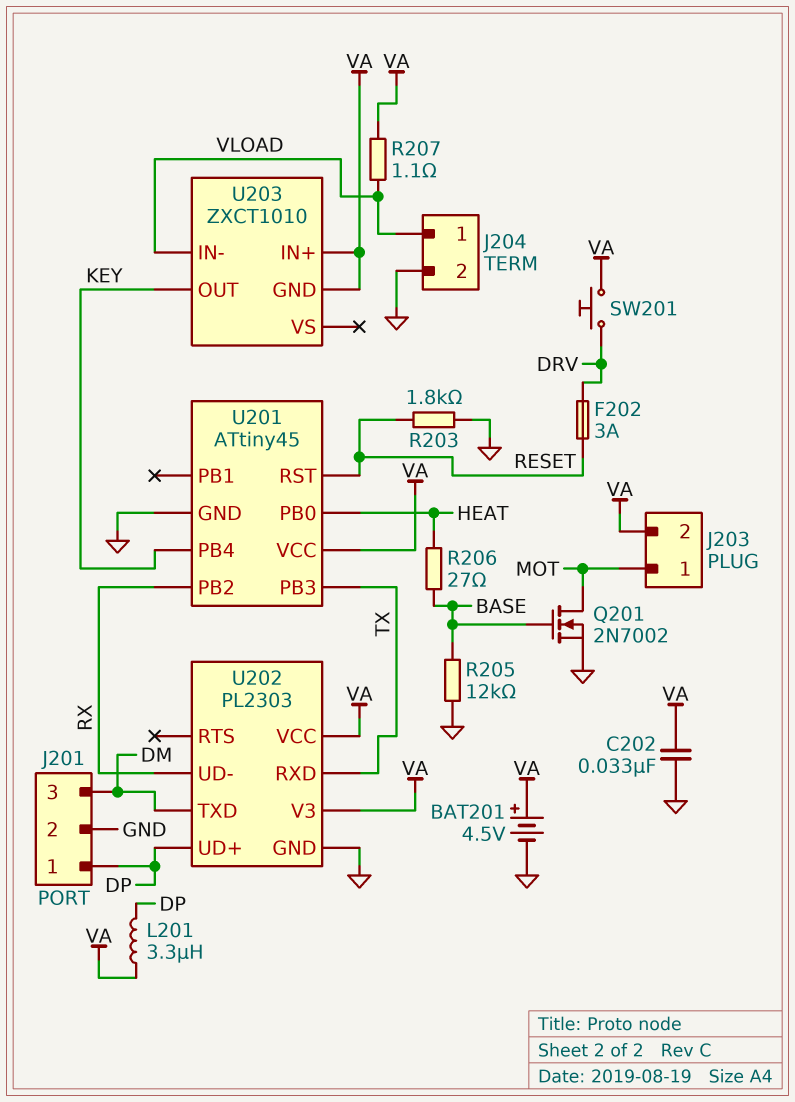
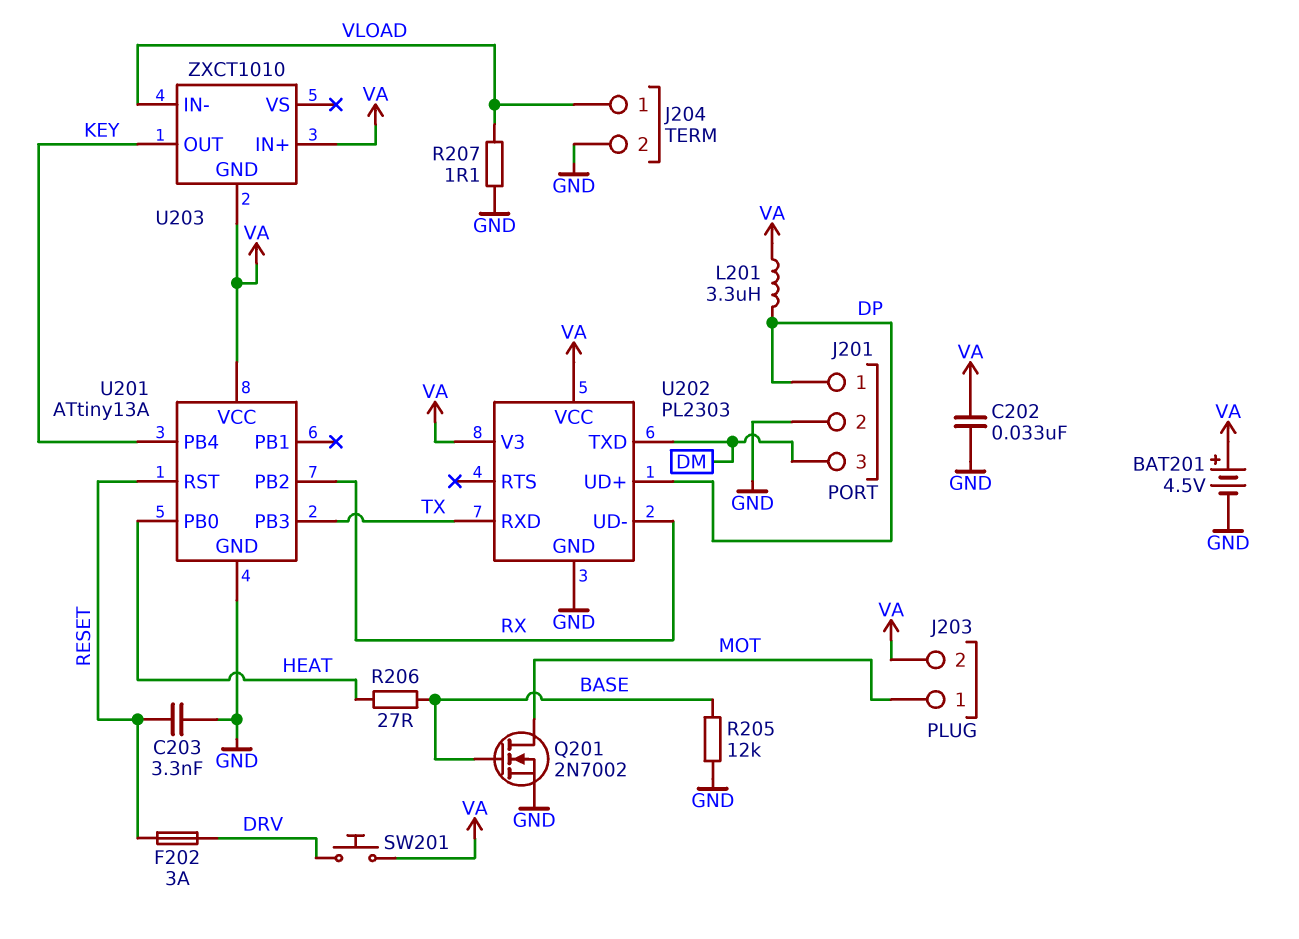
C203: none -> 3.3nF (GND, RESET)
R203: 1.8k (GND, RESET) -> none
R207: 1.1 (VA, VLOAD) -> 1.1 (GND, VLOAD)
U201: ATtiny45 -> ATtiny13A

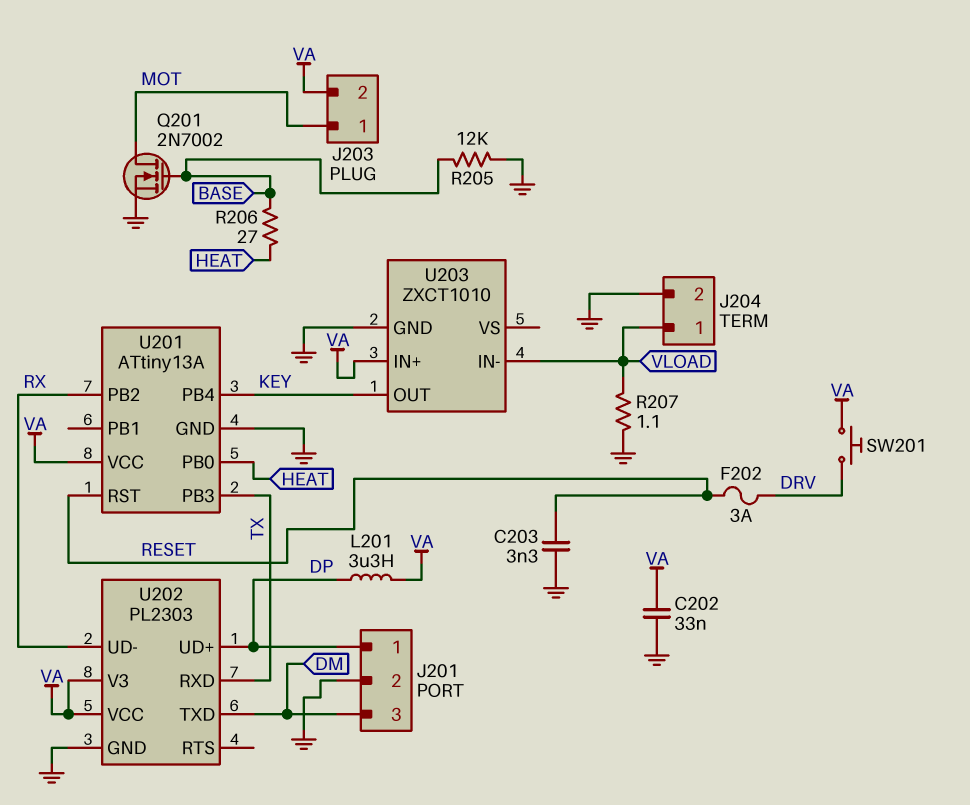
BAT201: 4.5V (plus VA, minus GND) -> none
U203 pin GND: VA -> GND

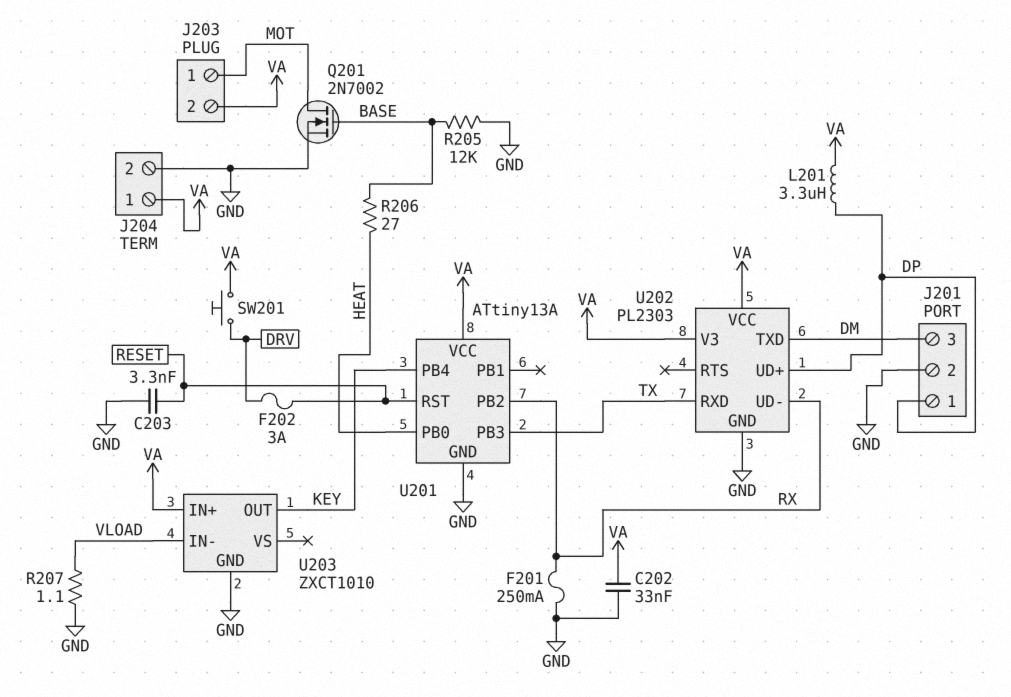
F201: none -> 250mA (GND, RX)
J204 pin 1: VLOAD -> VA

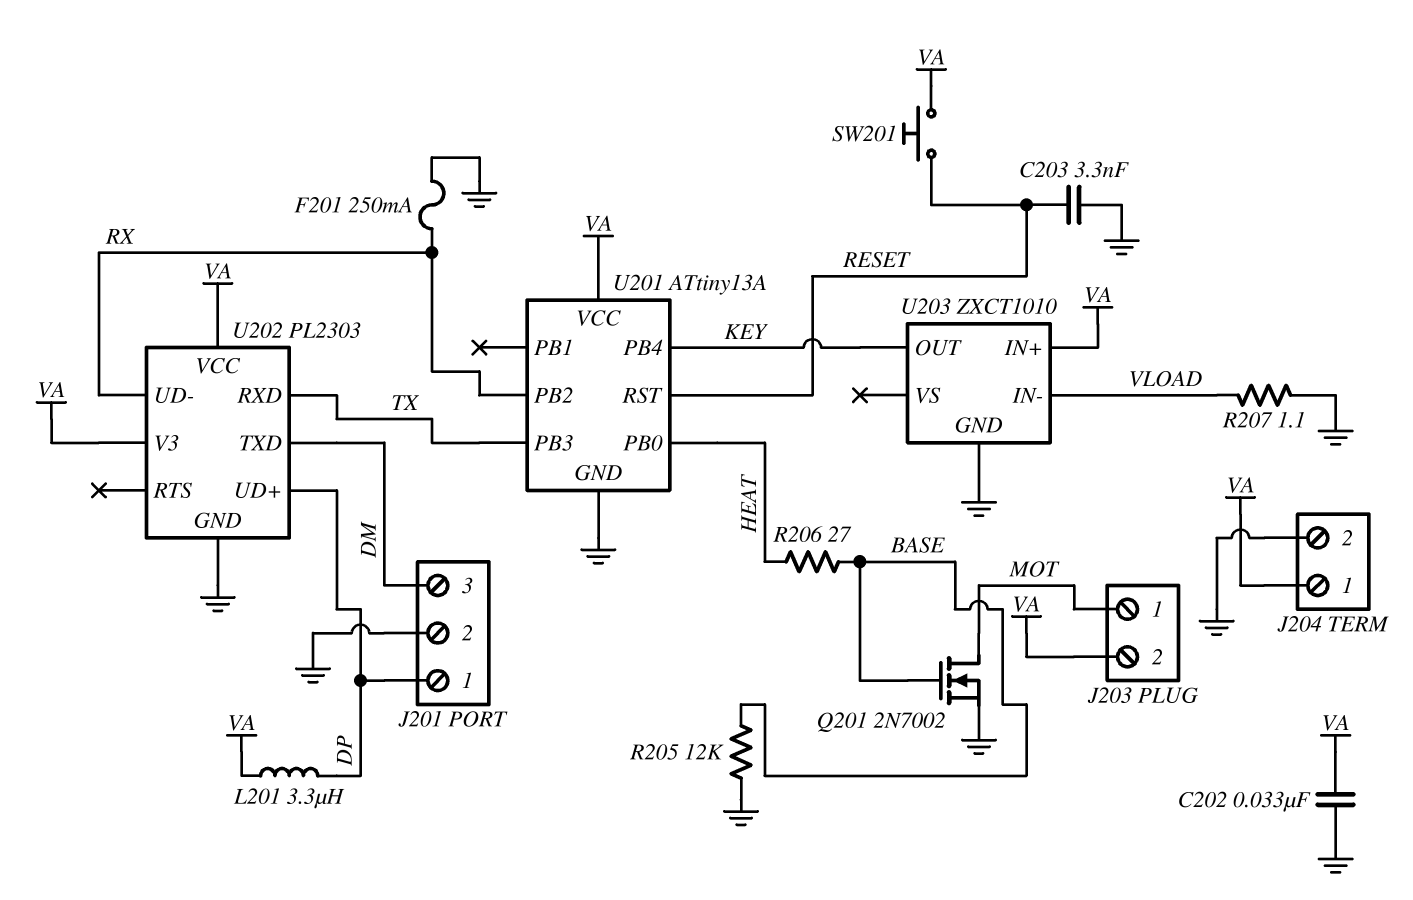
F202: 3A (DRV, RESET) -> none
SW201: button (DRV, VA) -> button (RESET, VA)

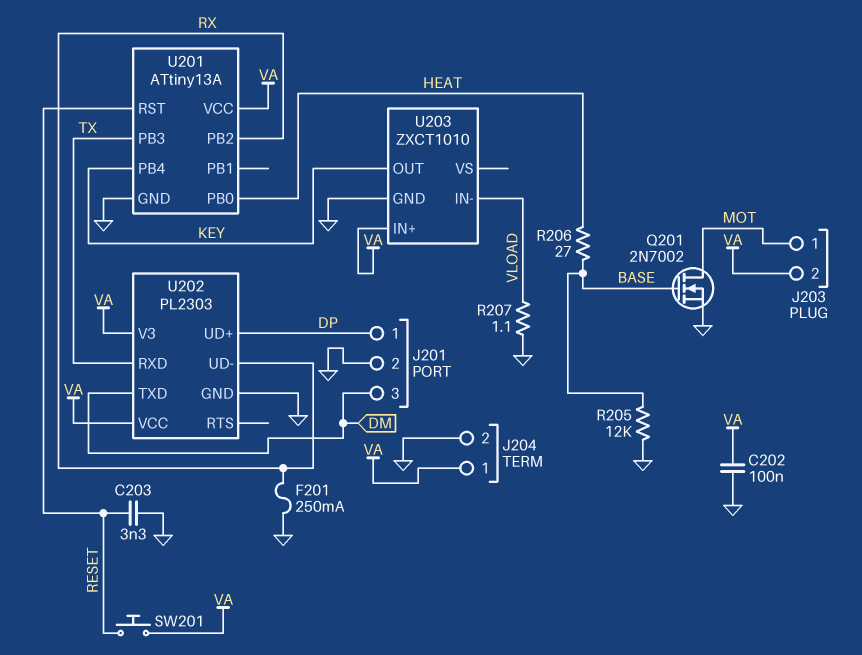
C202: 33nF (GND, VA) -> 100nF (GND, VA)
L201: 3.3uH (DP, VA) -> none

